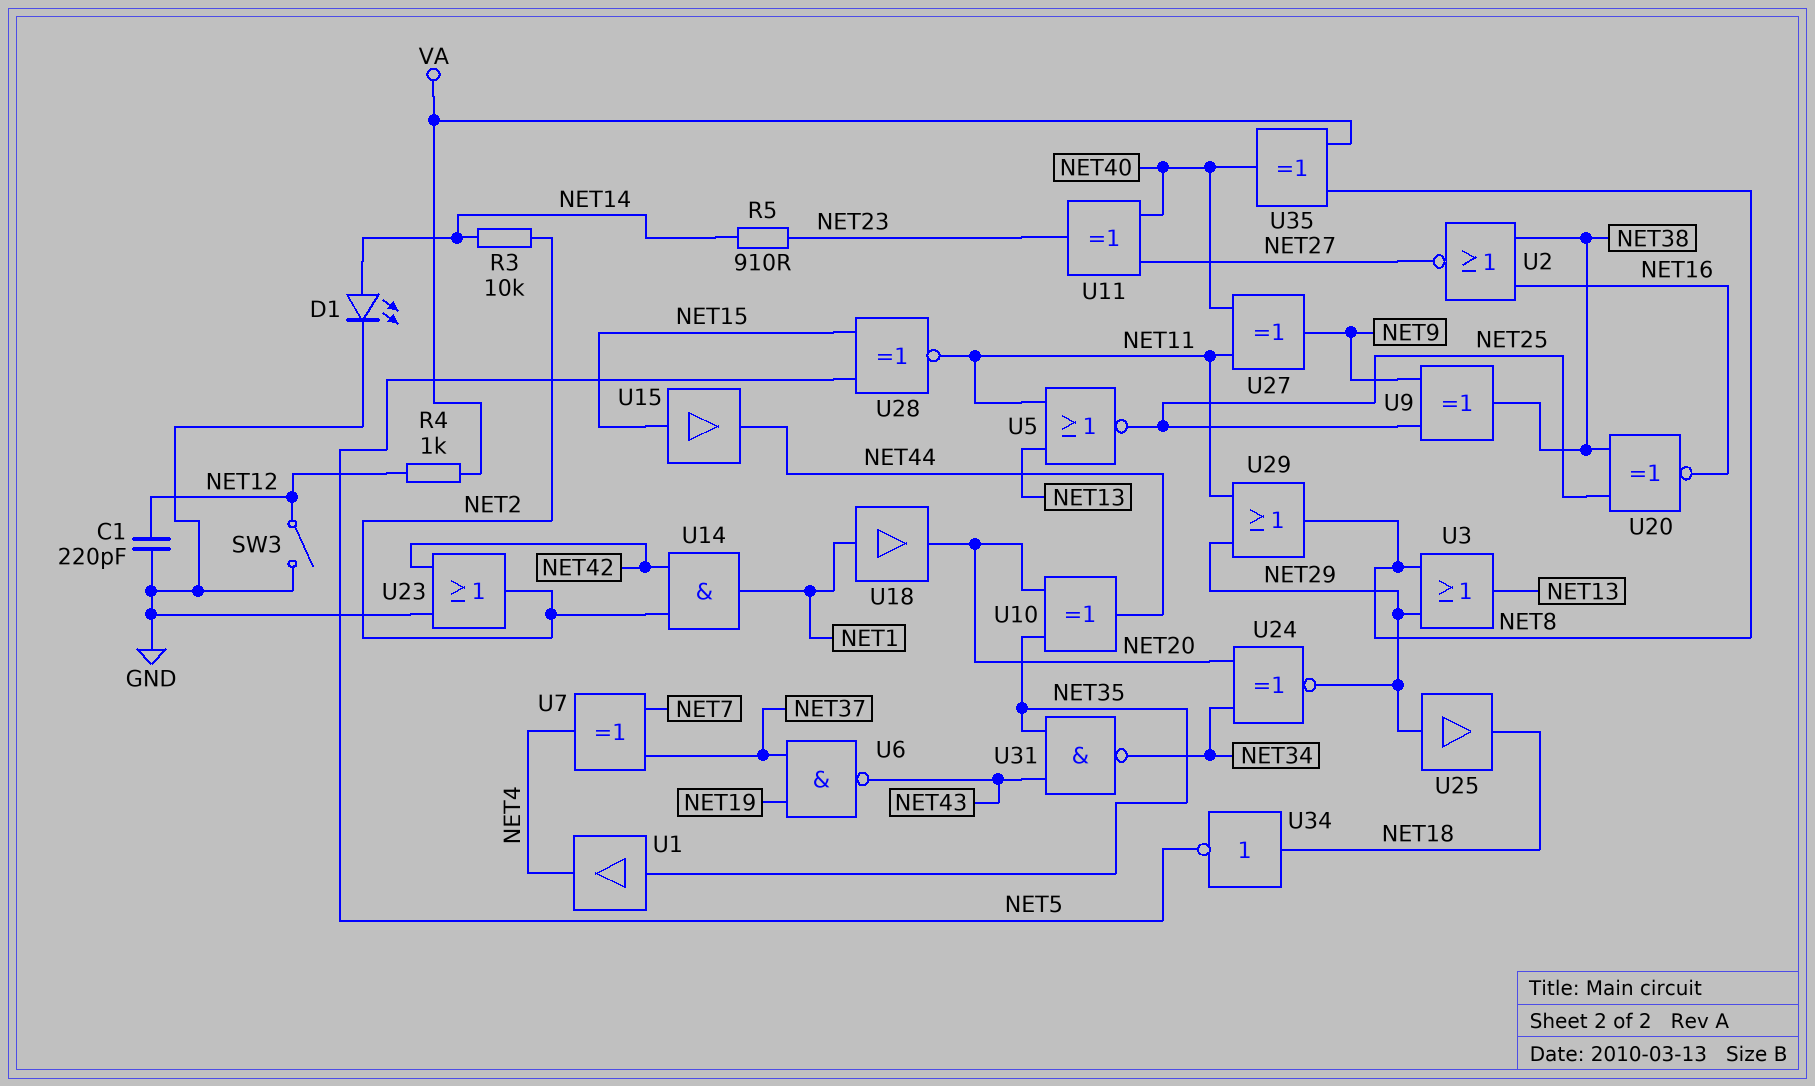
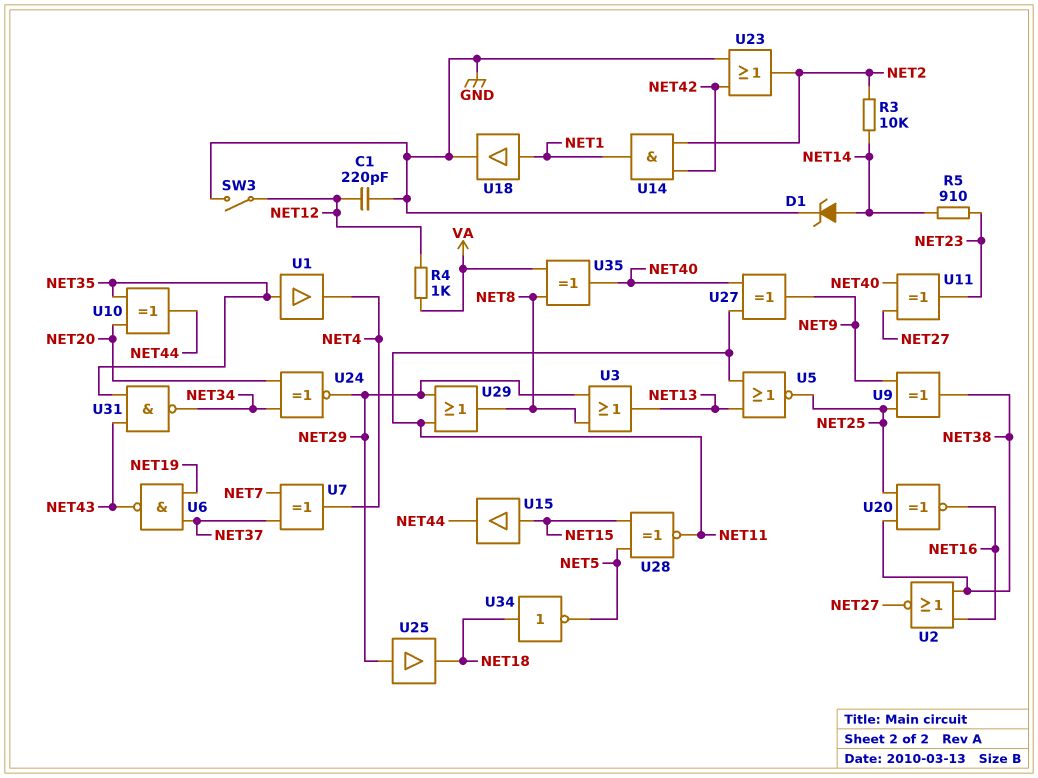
D1: LED (A NET14, K GND) -> zener (A NET14, K GND)
U18: buffer (in NET1, out NET20) -> buffer (in NET1, out GND)

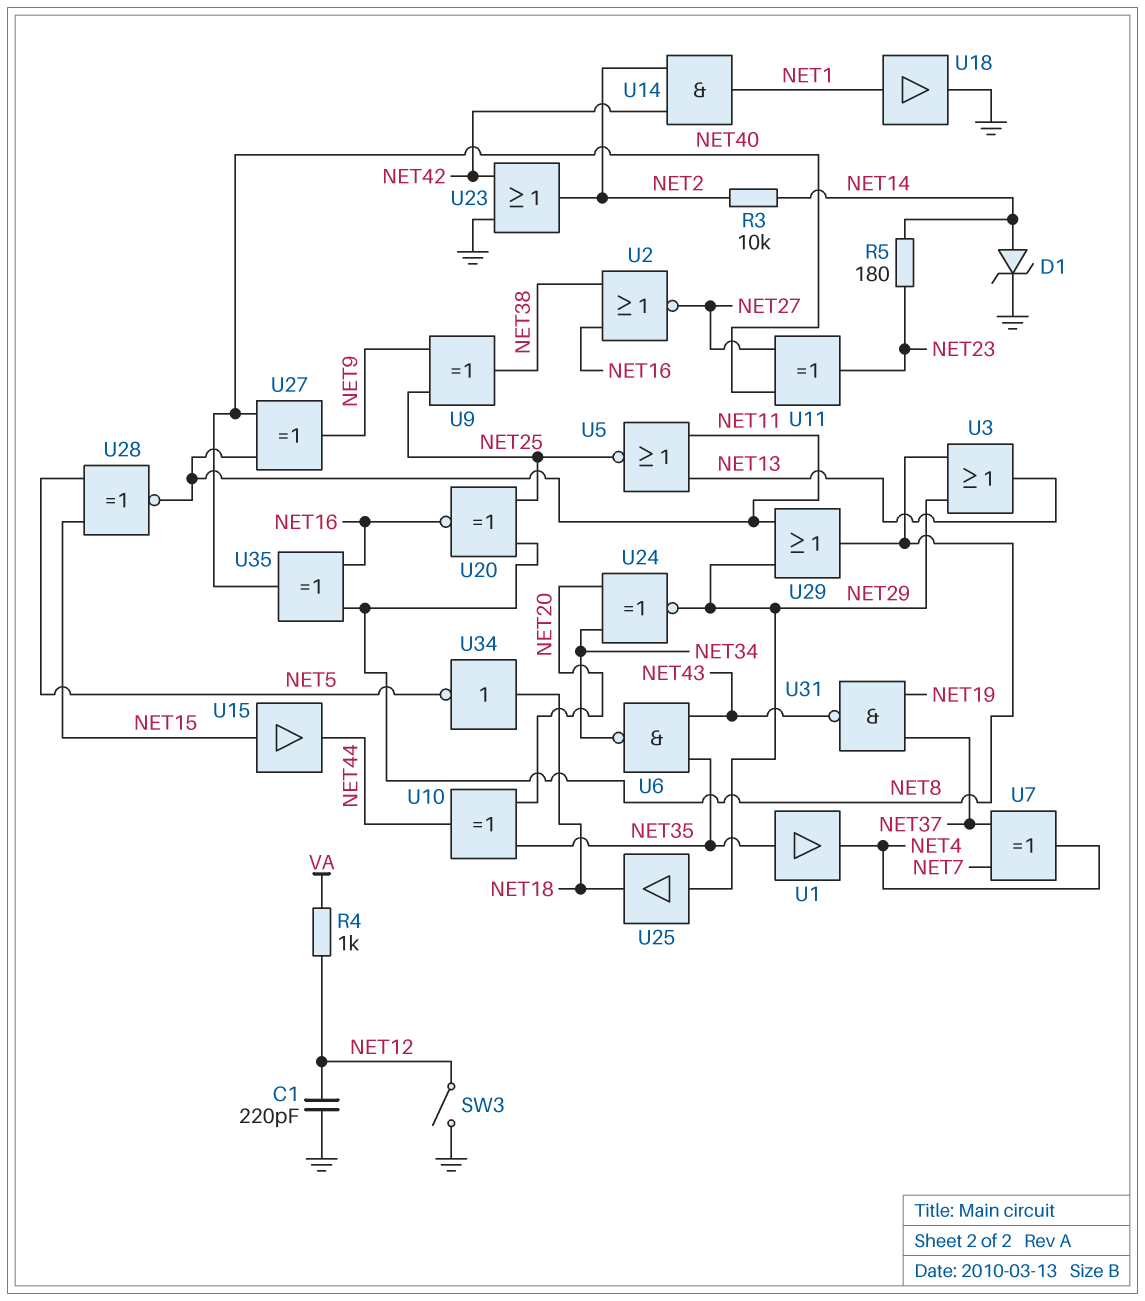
R5: 910 (NET14, NET23) -> 180 (NET14, NET23)
U6: NAND (in NET19, in NET37, out NET43) -> NAND (in NET35, in NET43, out NET34)
U20: XNOR (in NET25, in NET38, out NET16) -> XNOR (in NET8, in NET25, out NET16)
U31: NAND (in NET35, in NET43, out NET34) -> NAND (in NET19, in NET37, out NET43)
U35: XOR (in NET8, in VA, out NET40) -> XOR (in NET8, in NET16, out NET40)

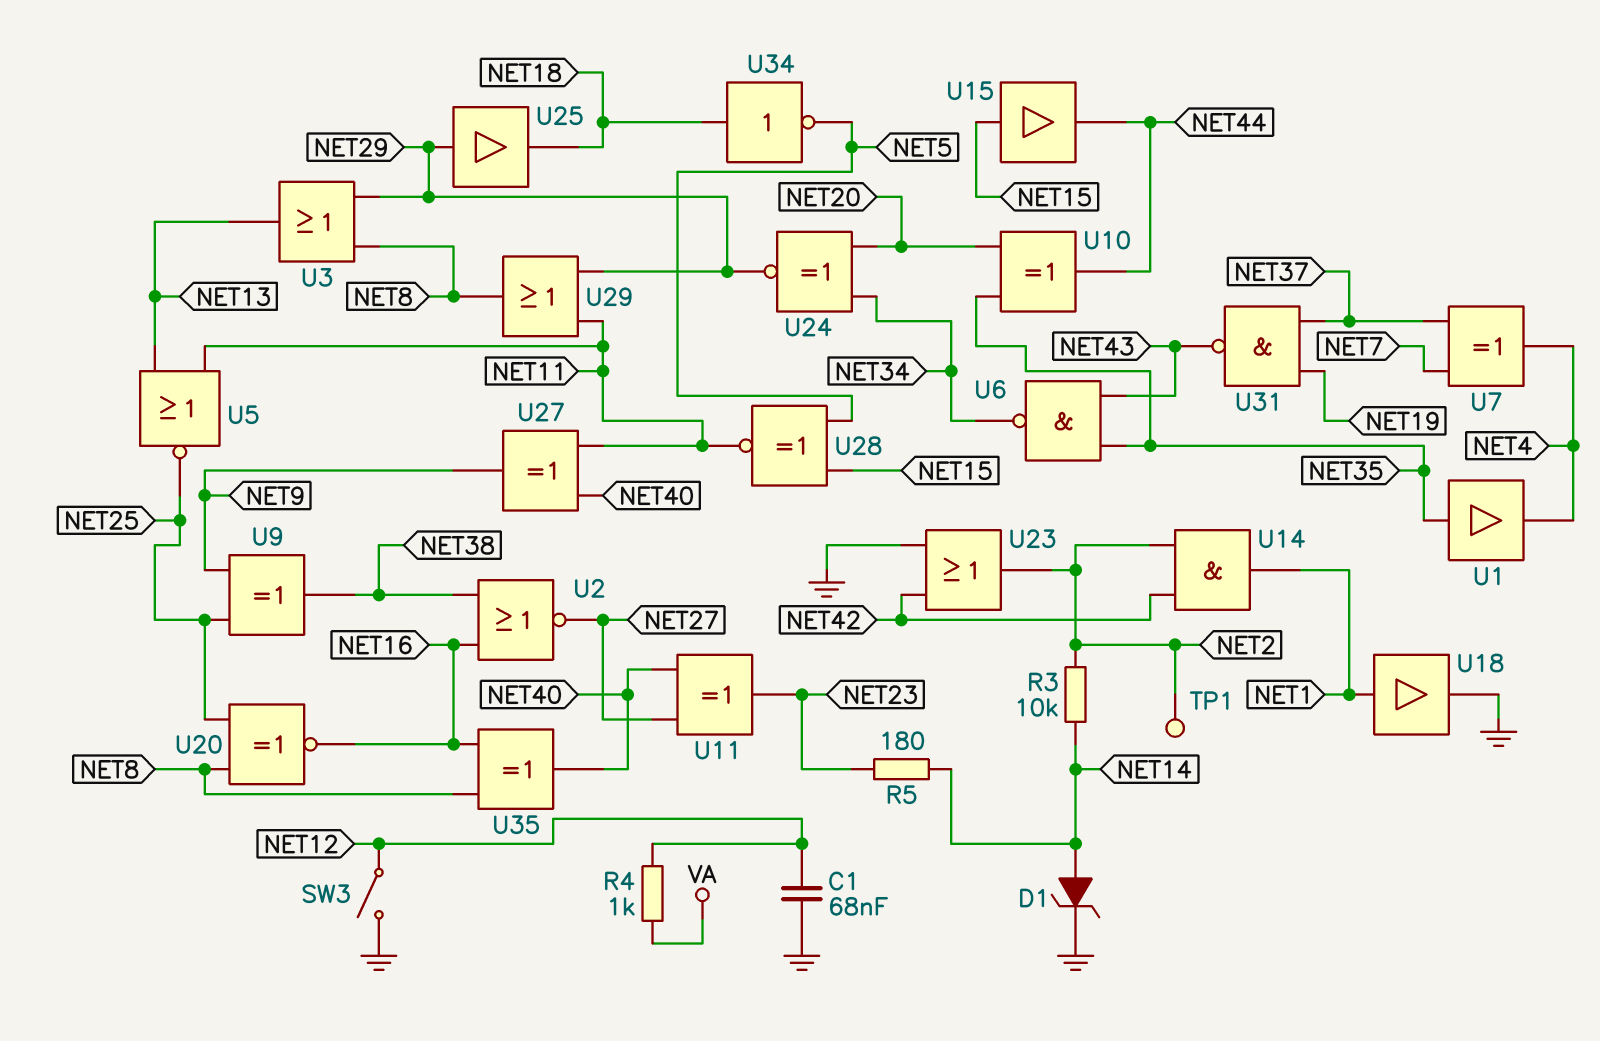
C1: 220pF (GND, NET12) -> 68nF (GND, NET12)
TP1: none -> test point (NET2)

